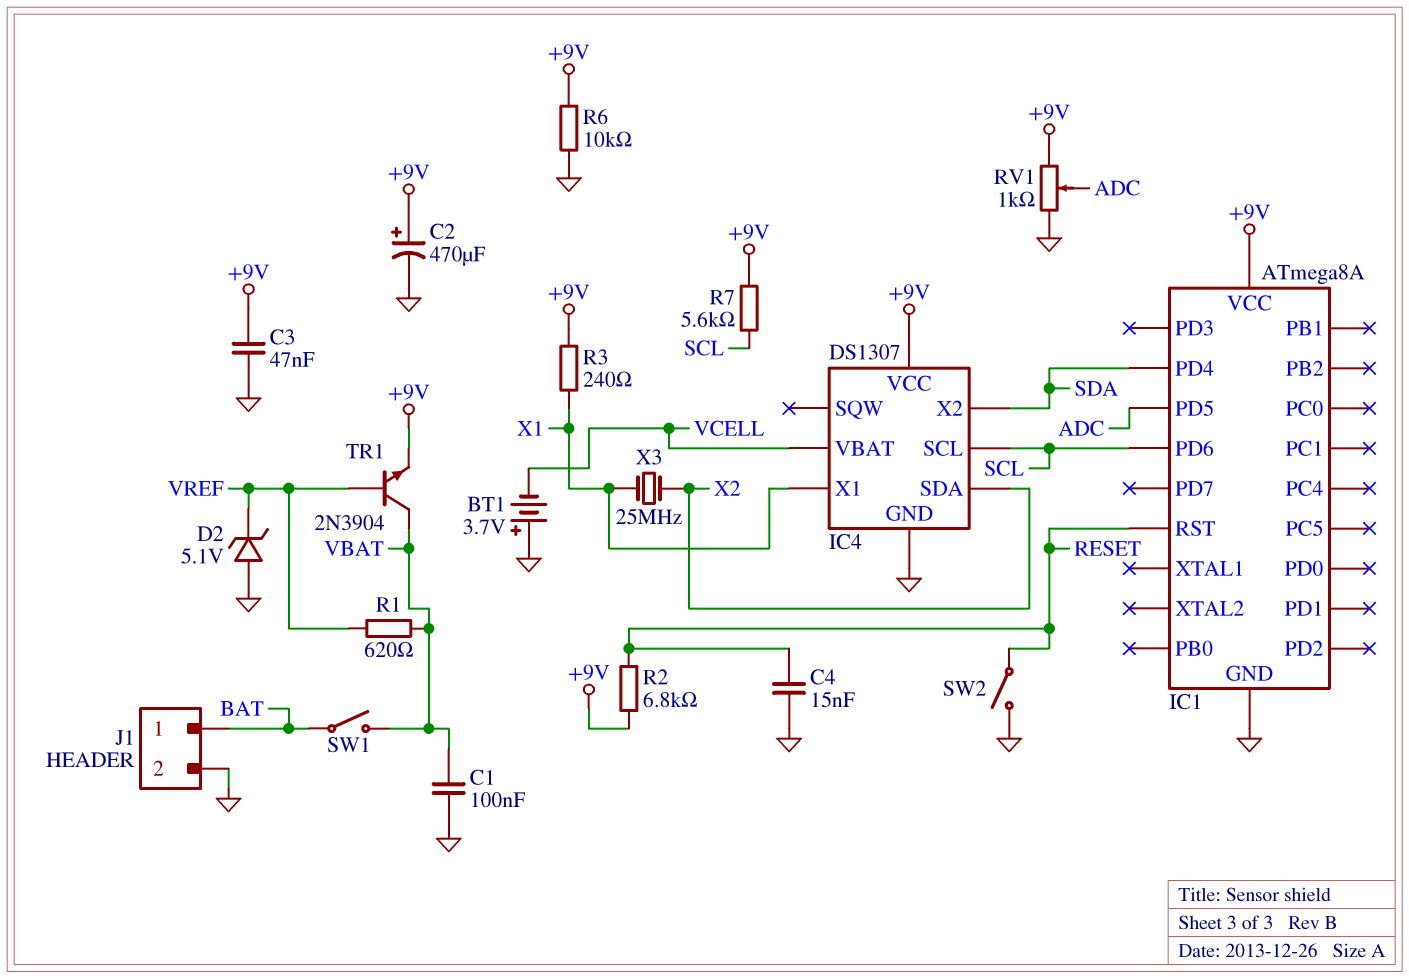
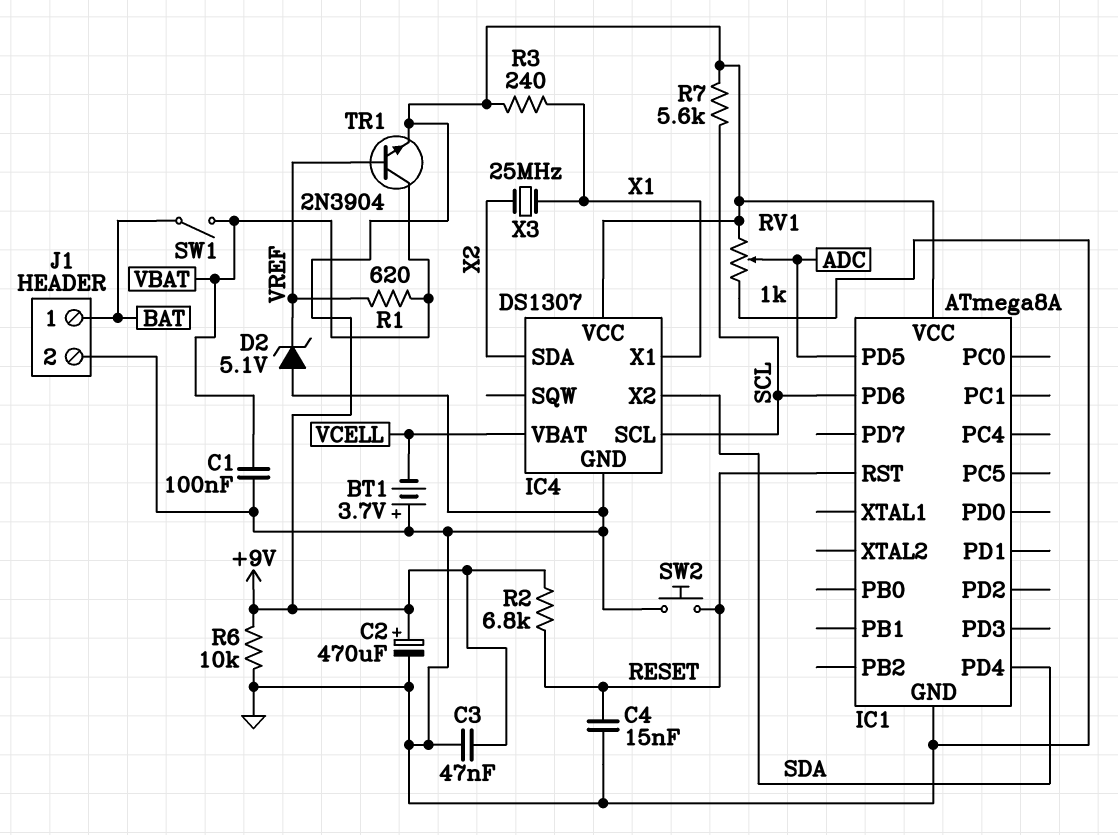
SW2: switch (GND, RESET) -> button (GND, RESET)

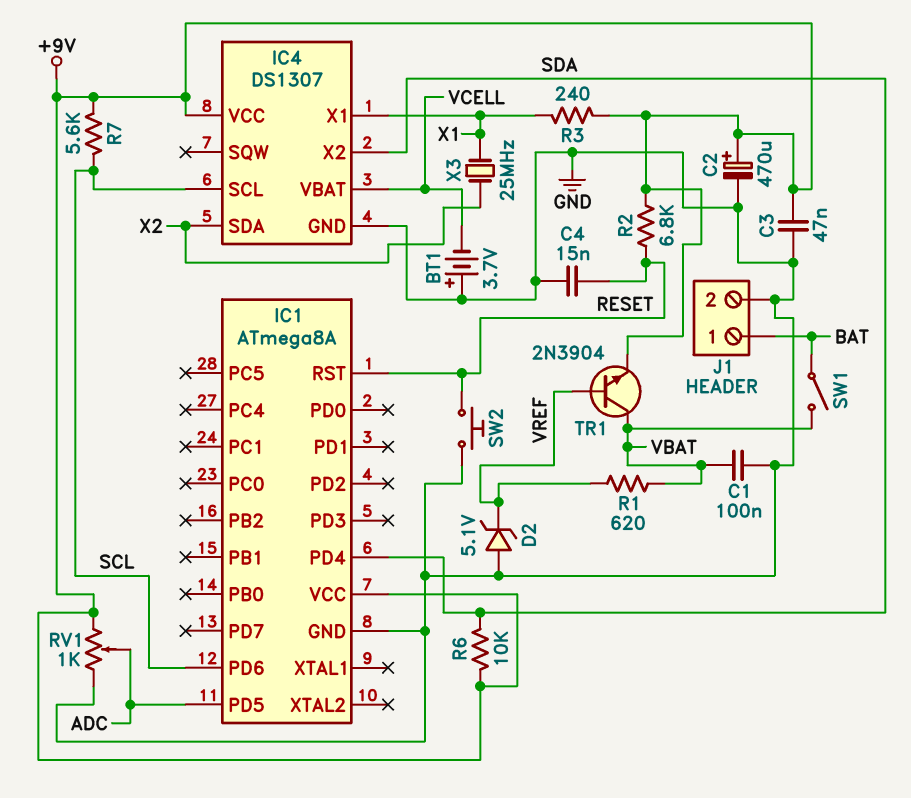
R6: 10k (+9V, GND) -> 10k (+9V, SDA)

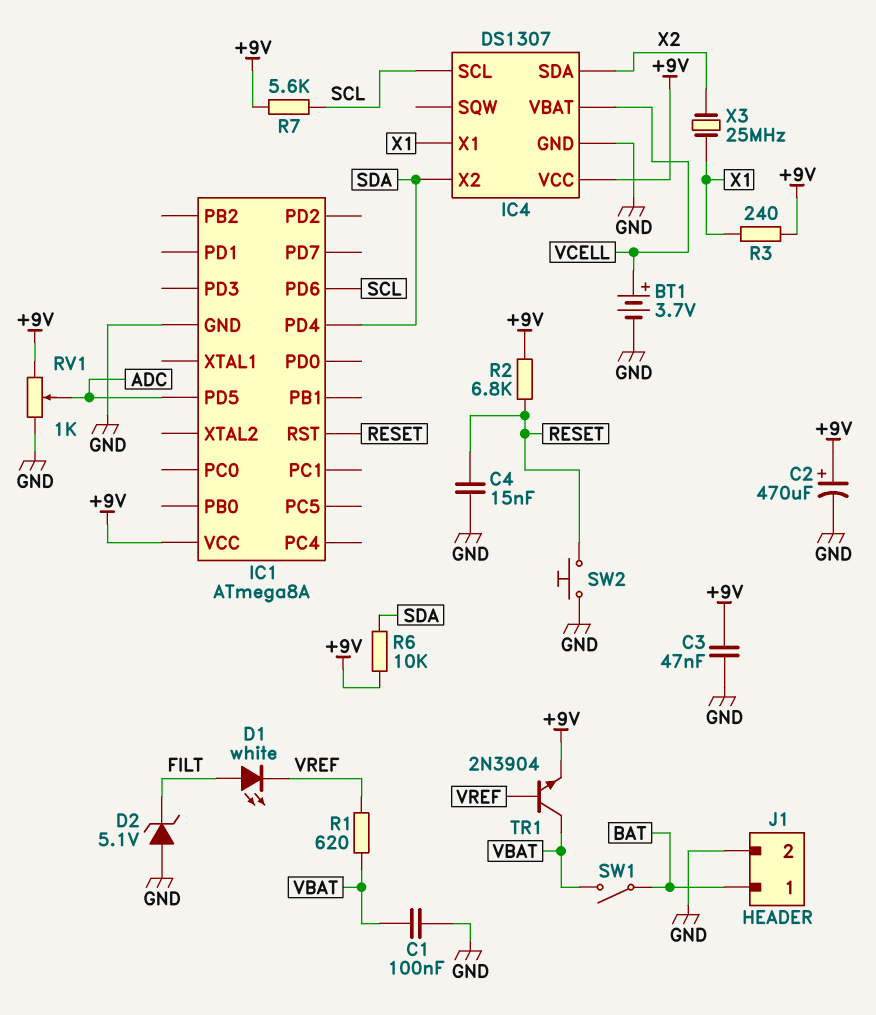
BT1: 3.7V (plus GND, minus VCELL) -> 3.7V (plus VCELL, minus GND)
D1: none -> LED white (A FILT, K VREF)
D2: zener 5.1V (A GND, K VREF) -> zener 5.1V (A GND, K FILT)

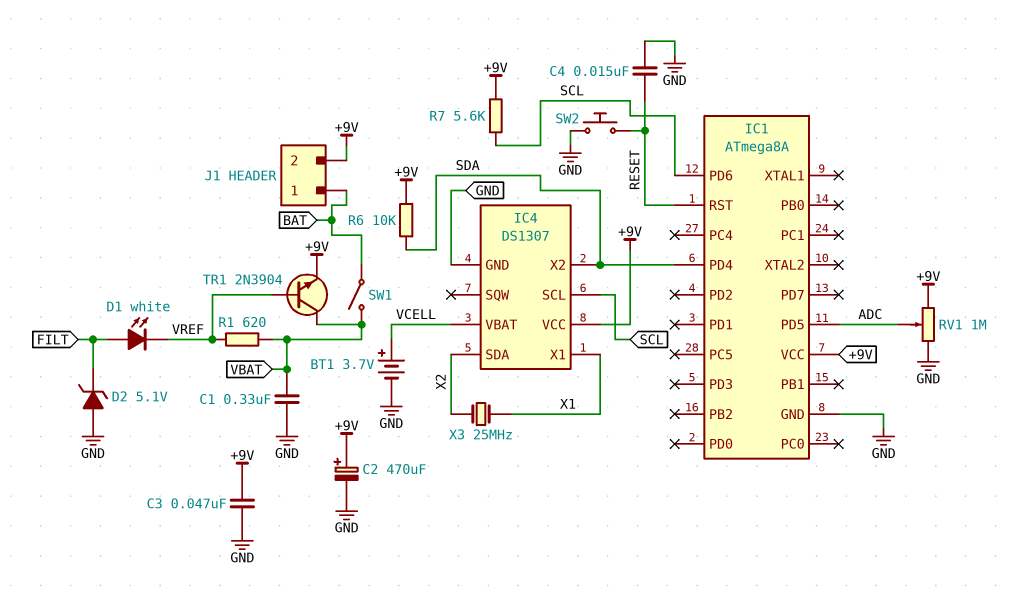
C1: 100nF (GND, VBAT) -> 330nF (GND, VBAT)
J1 pin 2: GND -> +9V
R2: 6.8k (+9V, RESET) -> none
R3: 240 (+9V, X1) -> none
RV1: 1k (+9V, GND, wiper ADC) -> 1M (+9V, GND, wiper ADC)

